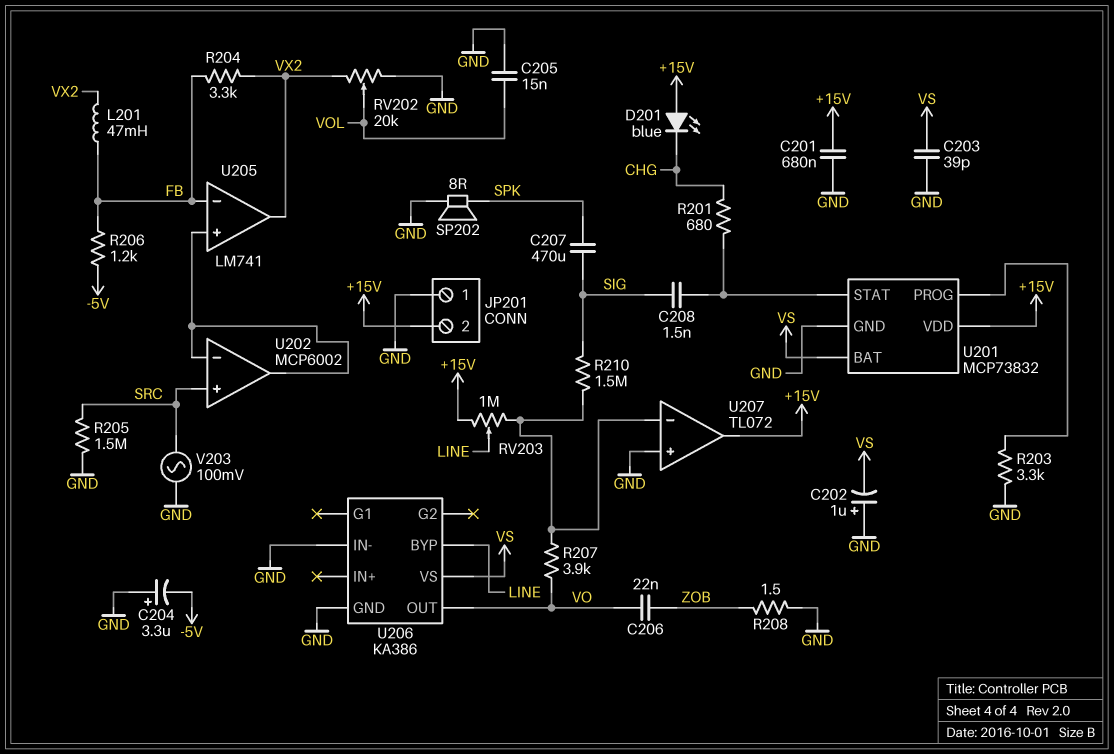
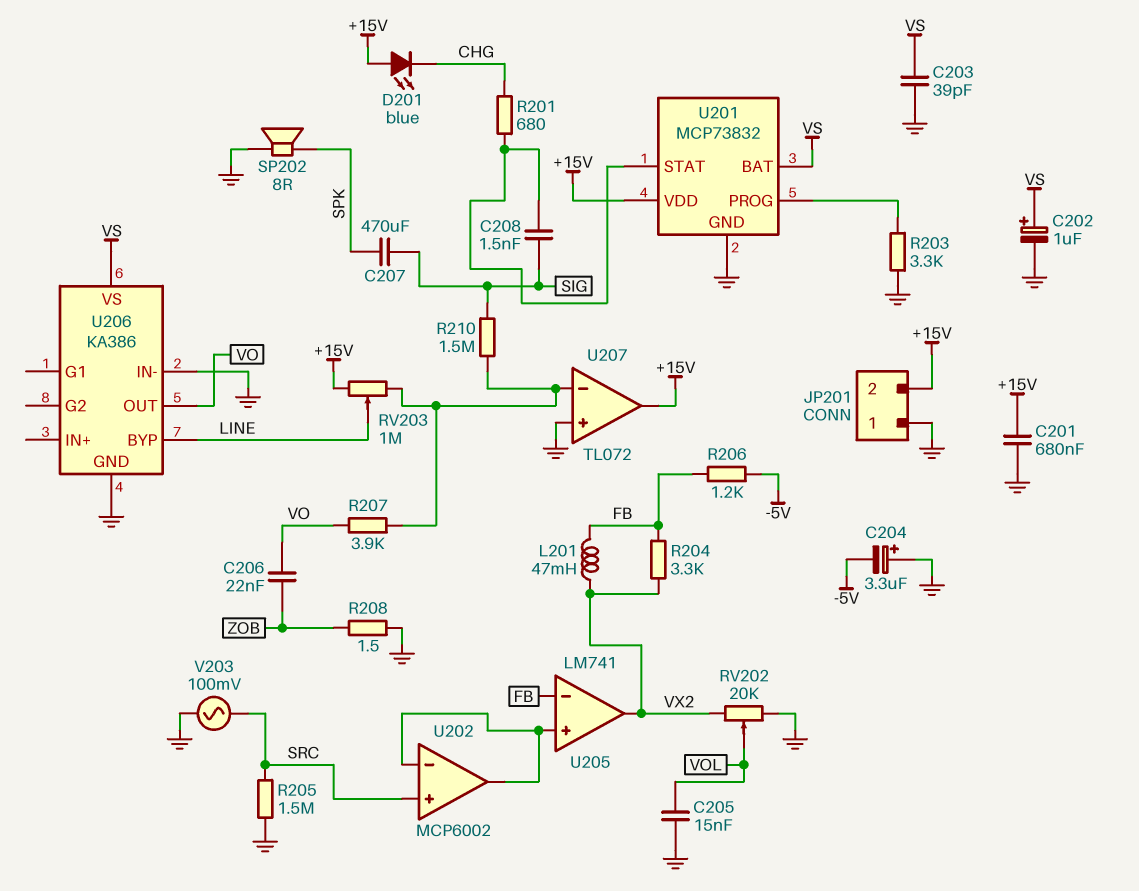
C202: 1uF (plus GND, minus VS) -> 1uF (plus VS, minus GND)

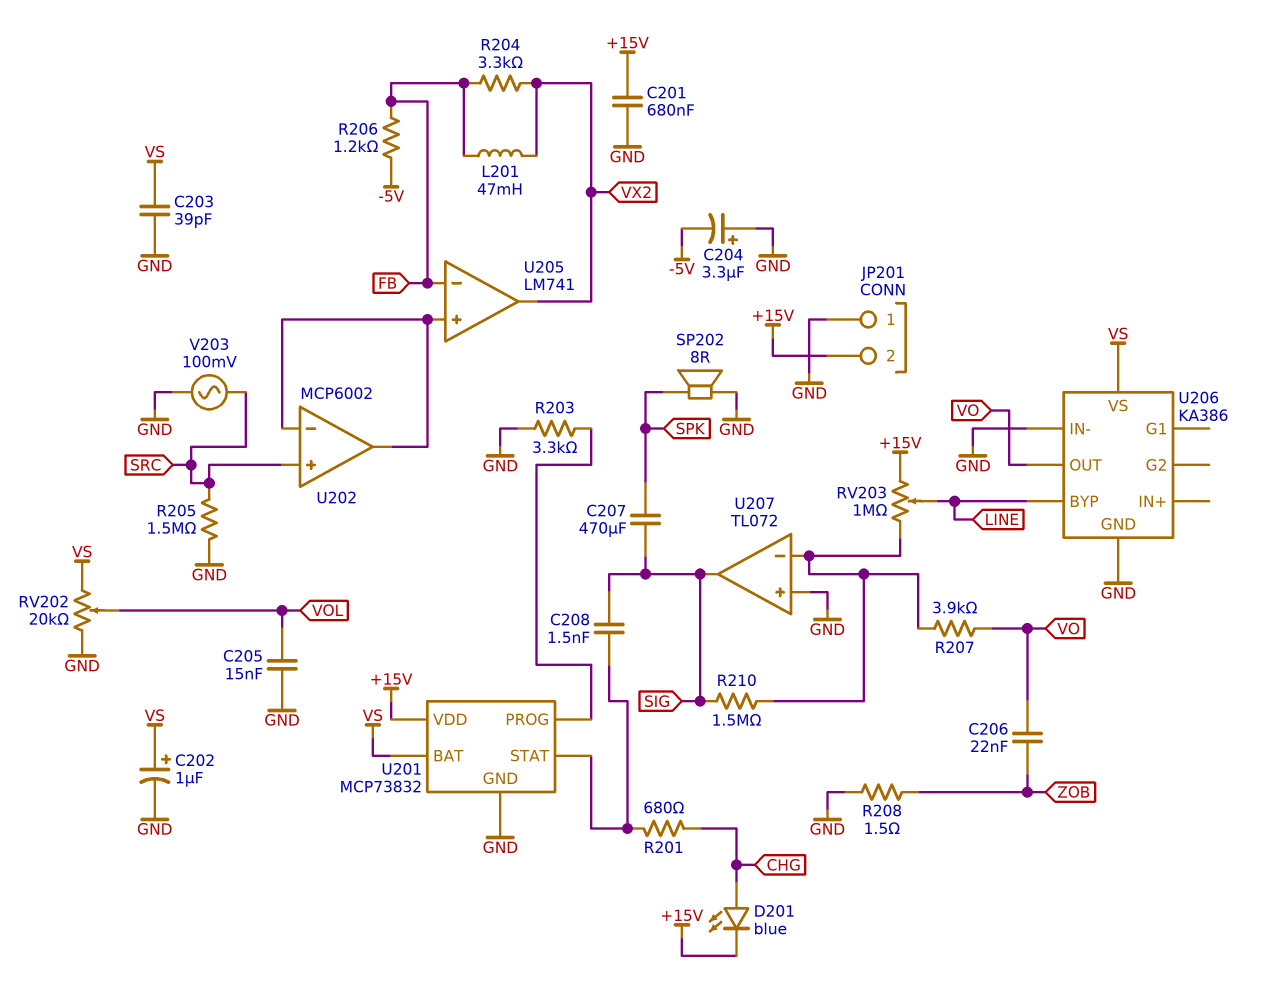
D201: LED blue (A +15V, K CHG) -> LED blue (A CHG, K +15V)
RV202: 20k (GND, VX2, wiper VOL) -> 20k (GND, VS, wiper VOL)
U207 pin out: +15V -> SIG

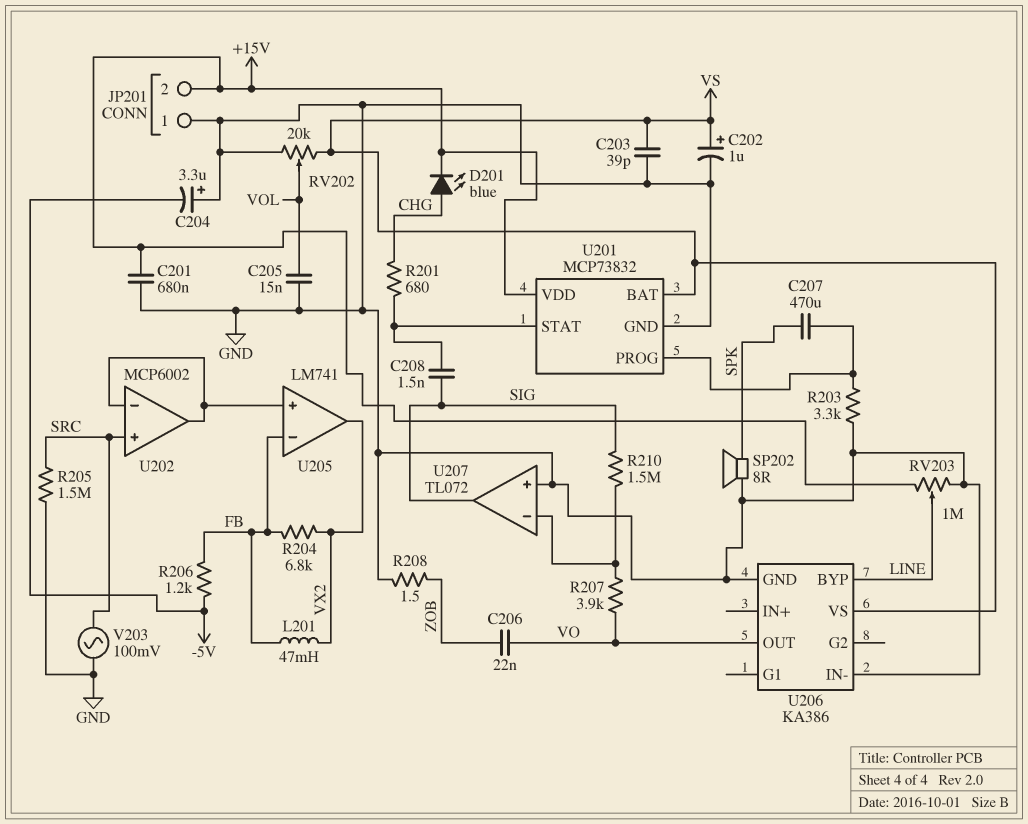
C207: 470uF (SIG, SPK) -> 470uF (SPK, U201/PROG)
R204: 3.3k (FB, VX2) -> 6.8k (FB, VX2)
RV203: 1M (+15V, U207/in-, wiper LINE) -> 1M (+15V, GND, wiper LINE)

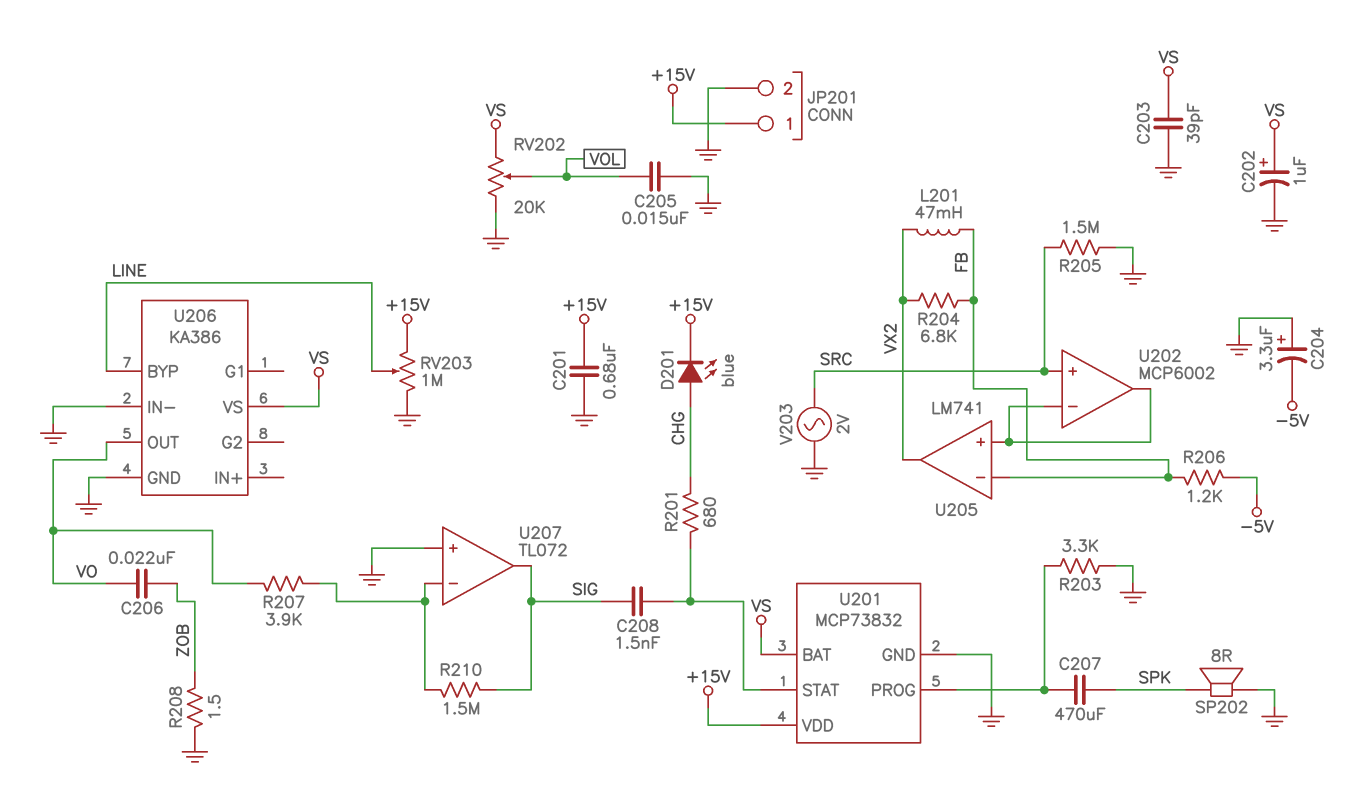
JP201 pin 1: GND -> +15V
JP201 pin 2: +15V -> GND
V203: AC 100mV (GND, SRC) -> AC 2V (GND, SRC)

